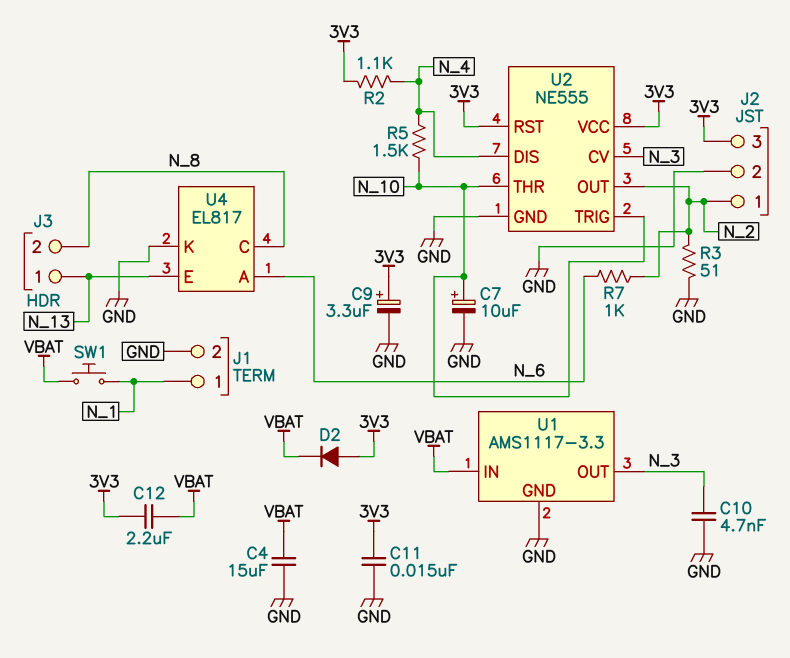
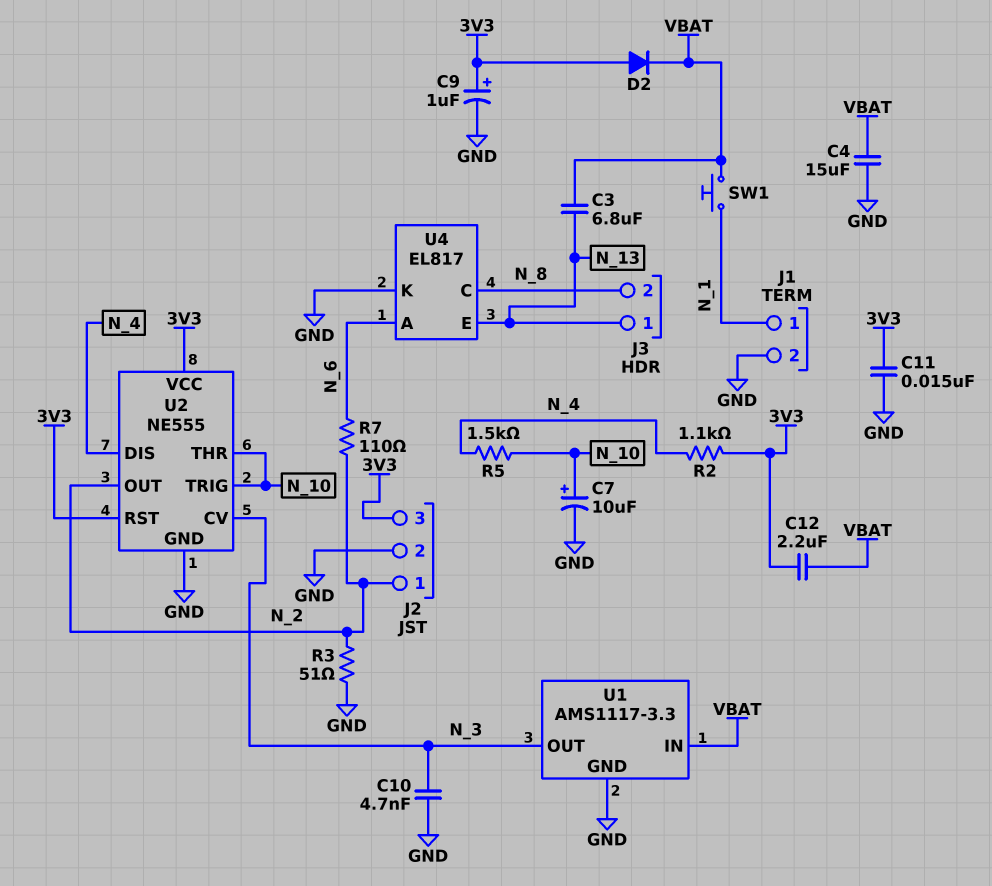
C3: none -> 6.8uF (N_13, VBAT)
C9: 3.3uF (plus 3V3, minus GND) -> 1uF (plus 3V3, minus GND)
R7: 1k (N_2, N_6) -> 110 (N_2, N_6)

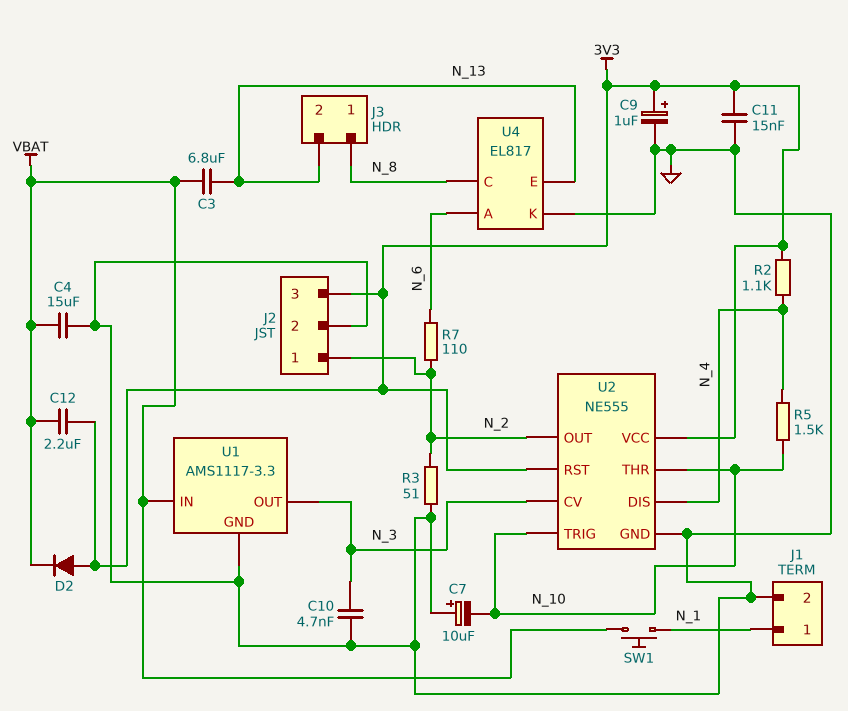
C7: 10uF (plus N_10, minus GND) -> 10uF (plus GND, minus N_10)
J3 pin 1: N_13 -> N_8
J3 pin 2: N_8 -> N_13

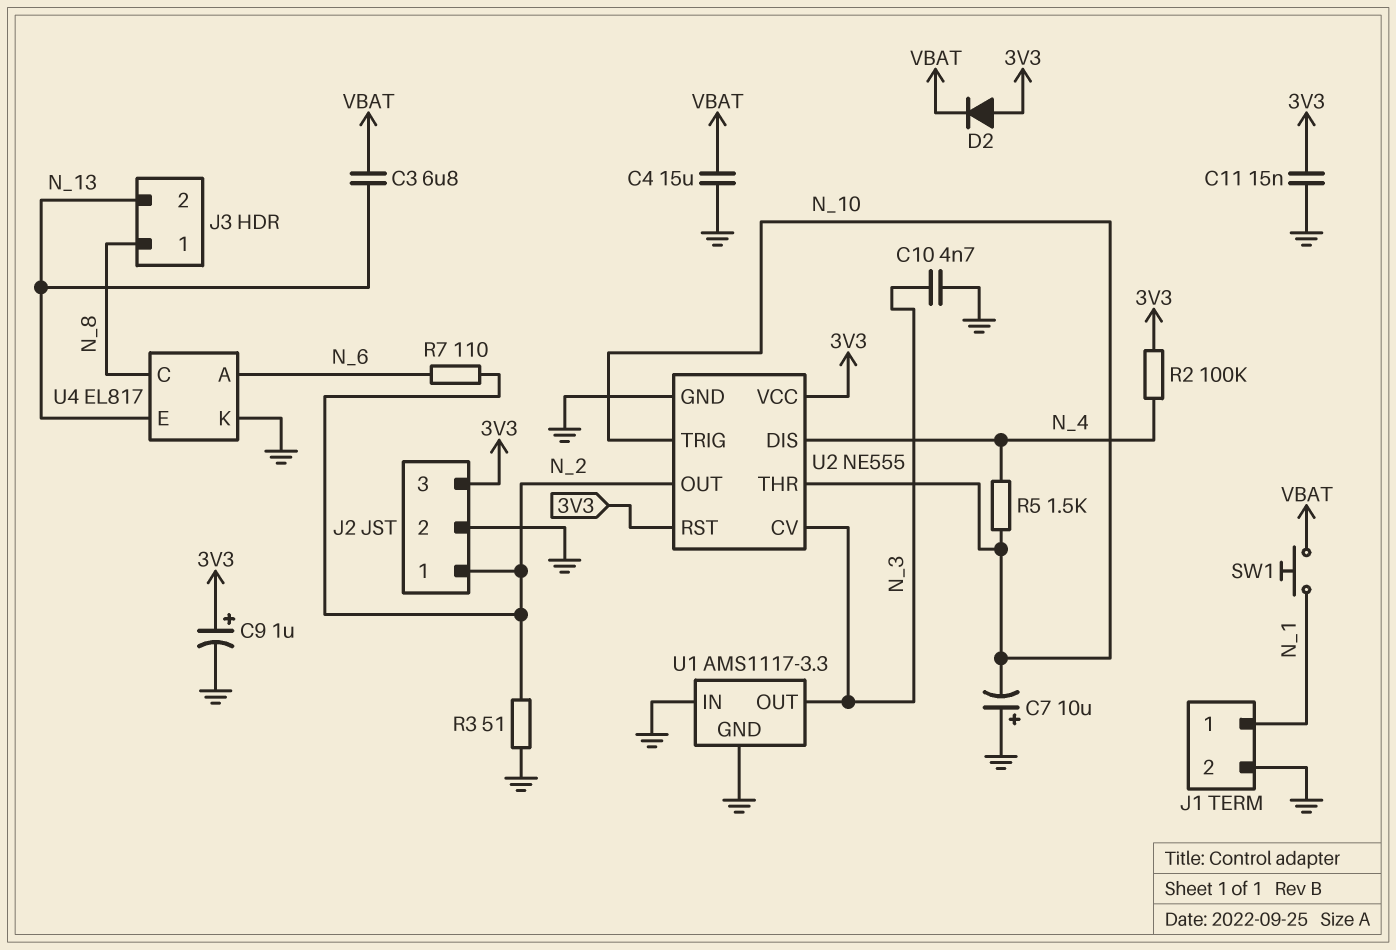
C12: 2.2uF (3V3, VBAT) -> none
R2: 1.1k (3V3, N_4) -> 100k (3V3, N_4)
U1 pin IN: VBAT -> GND

